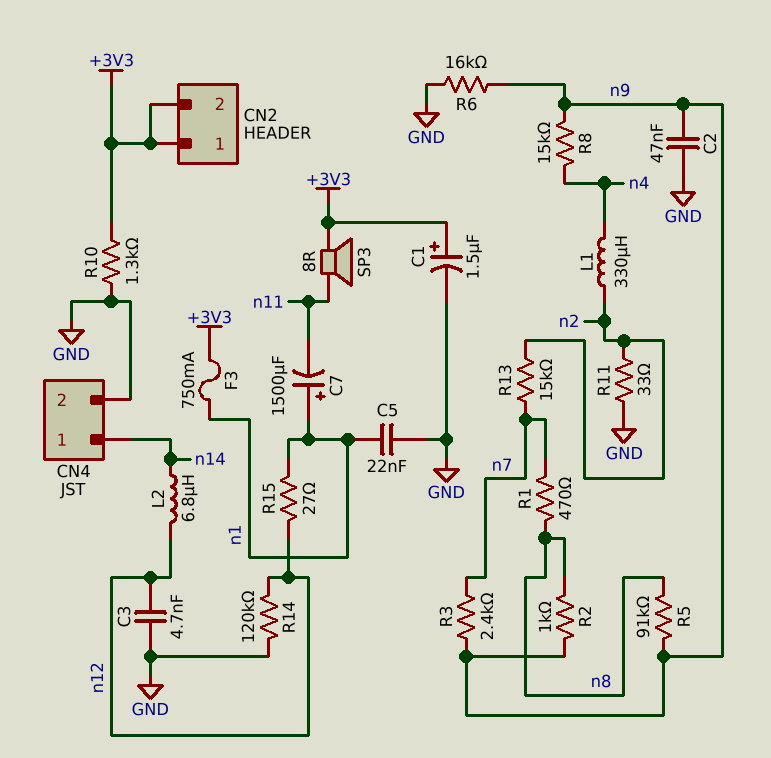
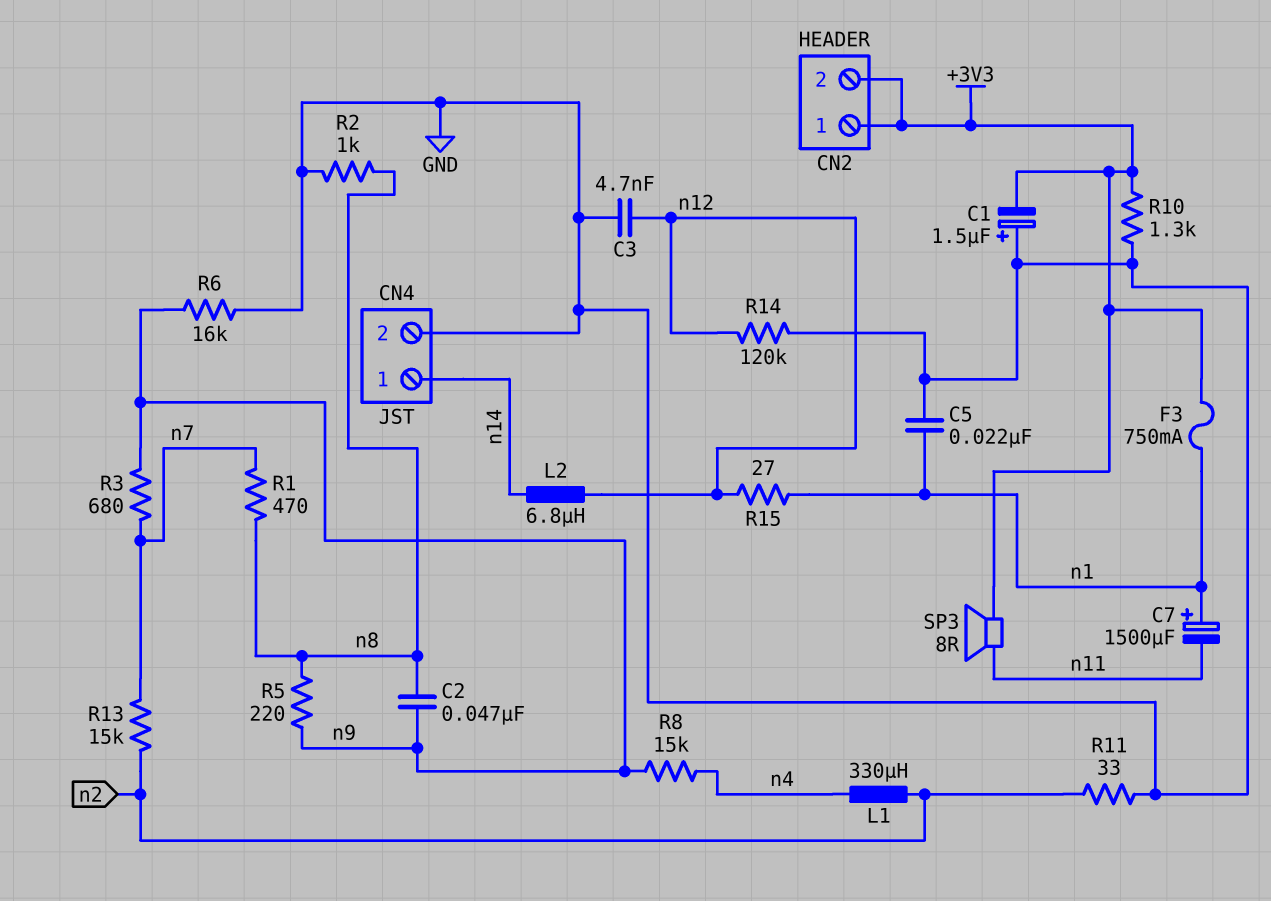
C1: 1.5uF (plus +3V3, minus GND) -> 1.5uF (plus GND, minus +3V3)
C2: 47nF (GND, n9) -> 47nF (n8, n9)
R2: 1k (n8, n9) -> 1k (GND, n8)
R3: 2.4k (n7, n9) -> 680 (n7, n9)
R5: 91k (n8, n9) -> 220 (n8, n9)

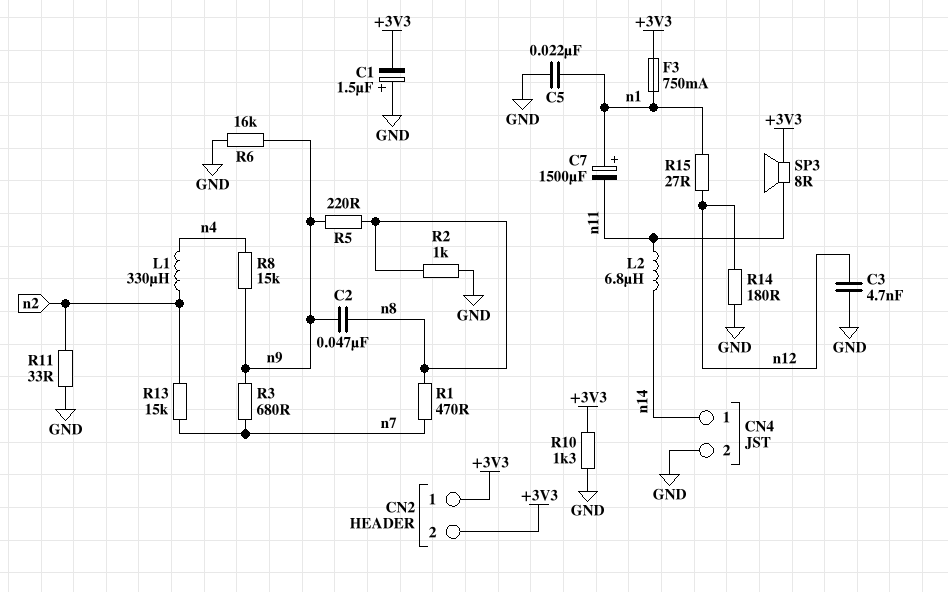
L2: 6.8uH (n12, n14) -> 6.8uH (n11, n14)
R14: 120k (GND, n12) -> 180 (GND, n12)

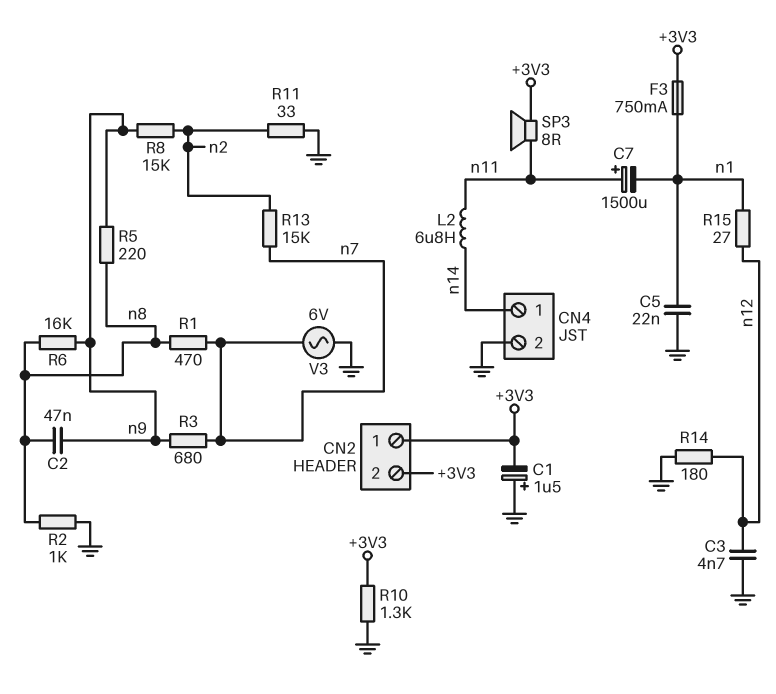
C7: 1500uF (plus n1, minus n11) -> 1500uF (plus n11, minus n1)
L1: 330uH (n2, n4) -> none
R6: 16k (GND, n9) -> 16k (n8, n9)
R8: 15k (n4, n9) -> 15k (n2, n9)
V3: none -> AC 6V (GND, n7)

